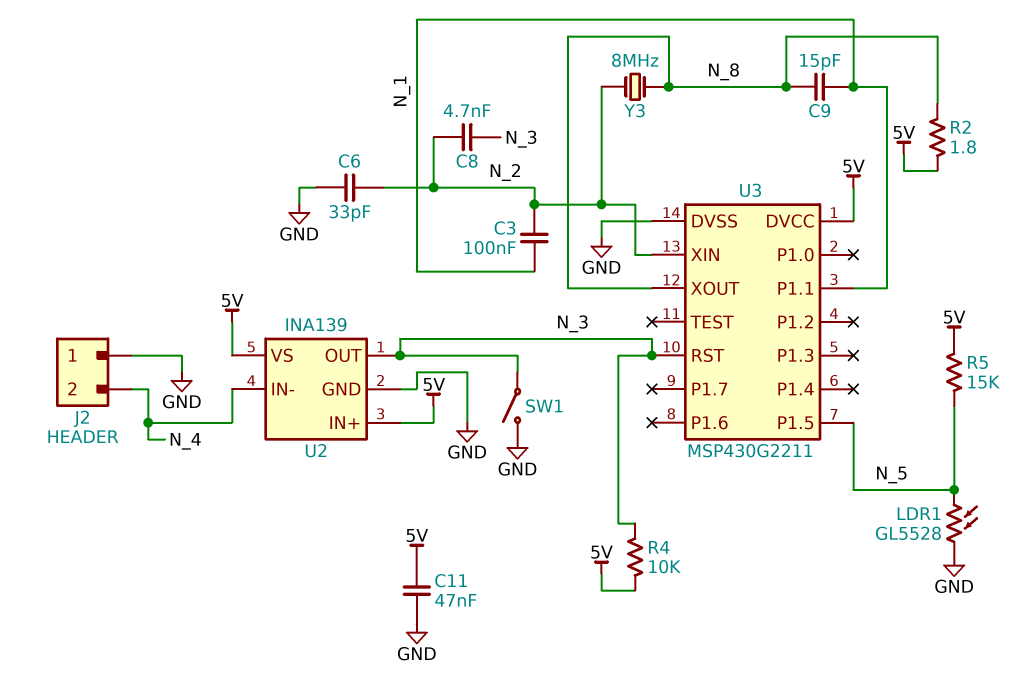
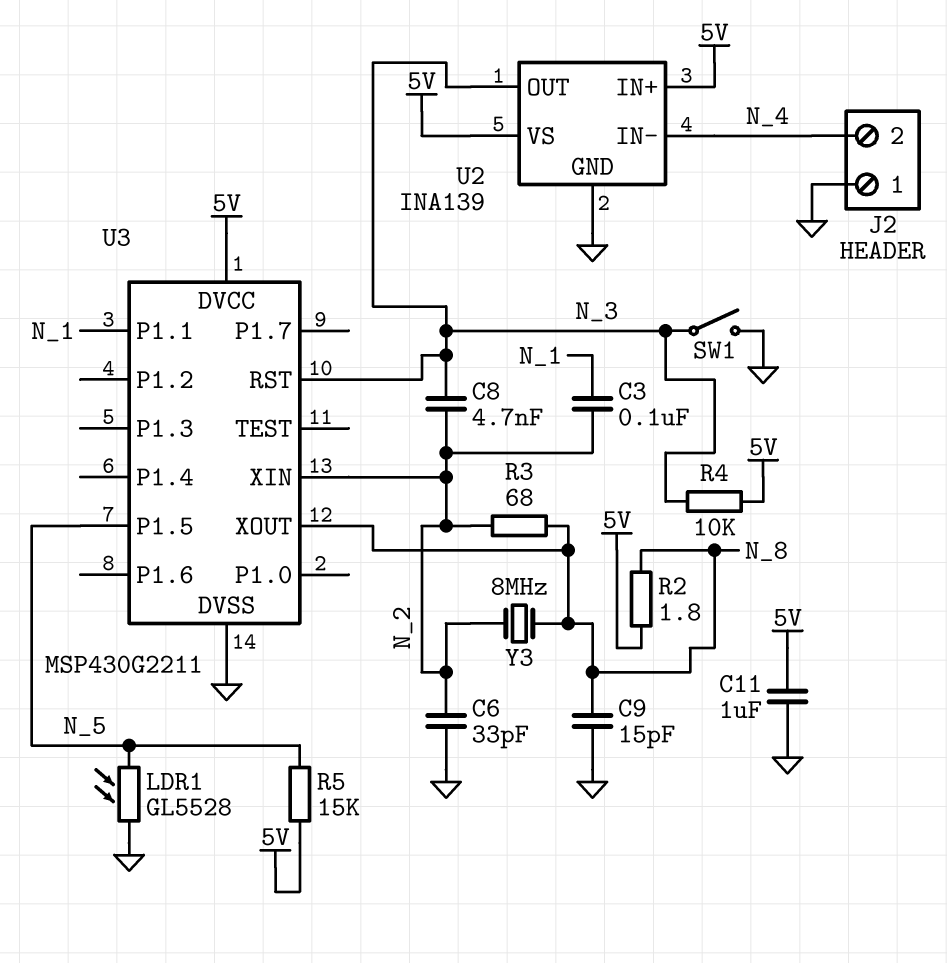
C9: 15pF (N_1, N_8) -> 15pF (GND, N_8)
C11: 47nF (5V, GND) -> 1uF (5V, GND)
R3: none -> 68 (N_2, N_8)

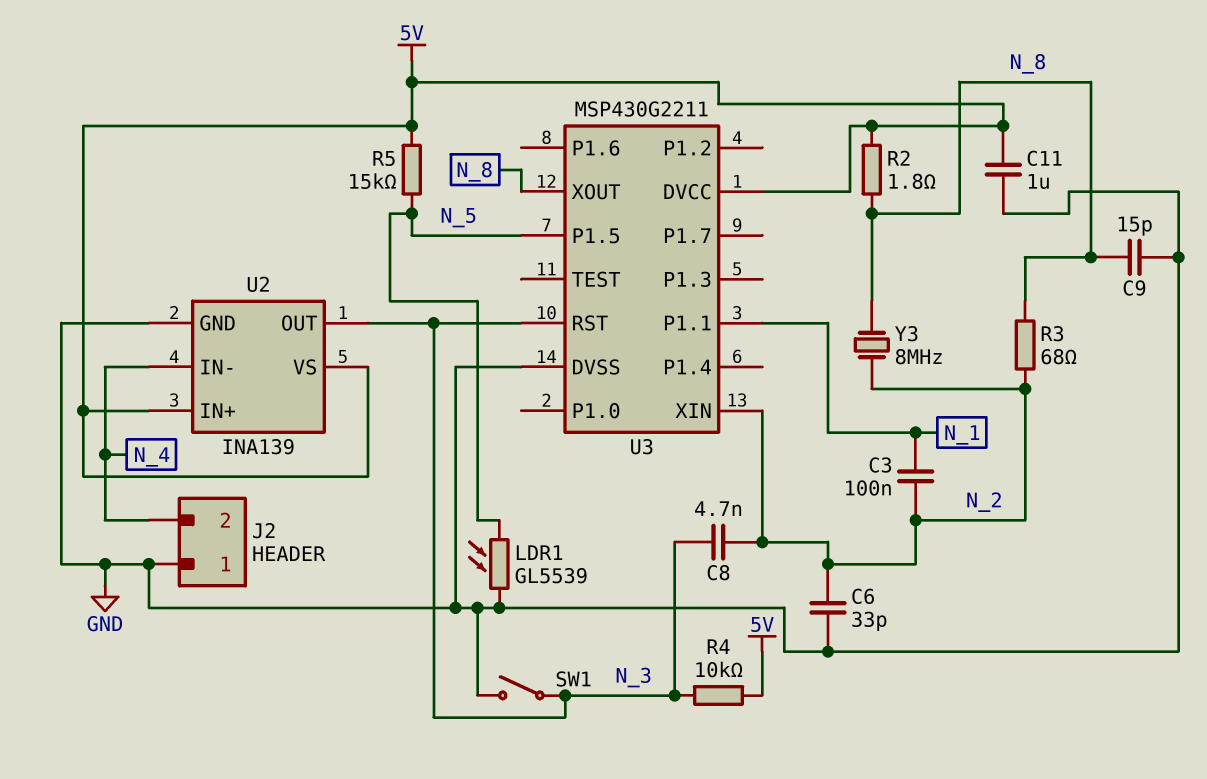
LDR1: GL5528 (GND, N_5) -> GL5539 (GND, N_5)

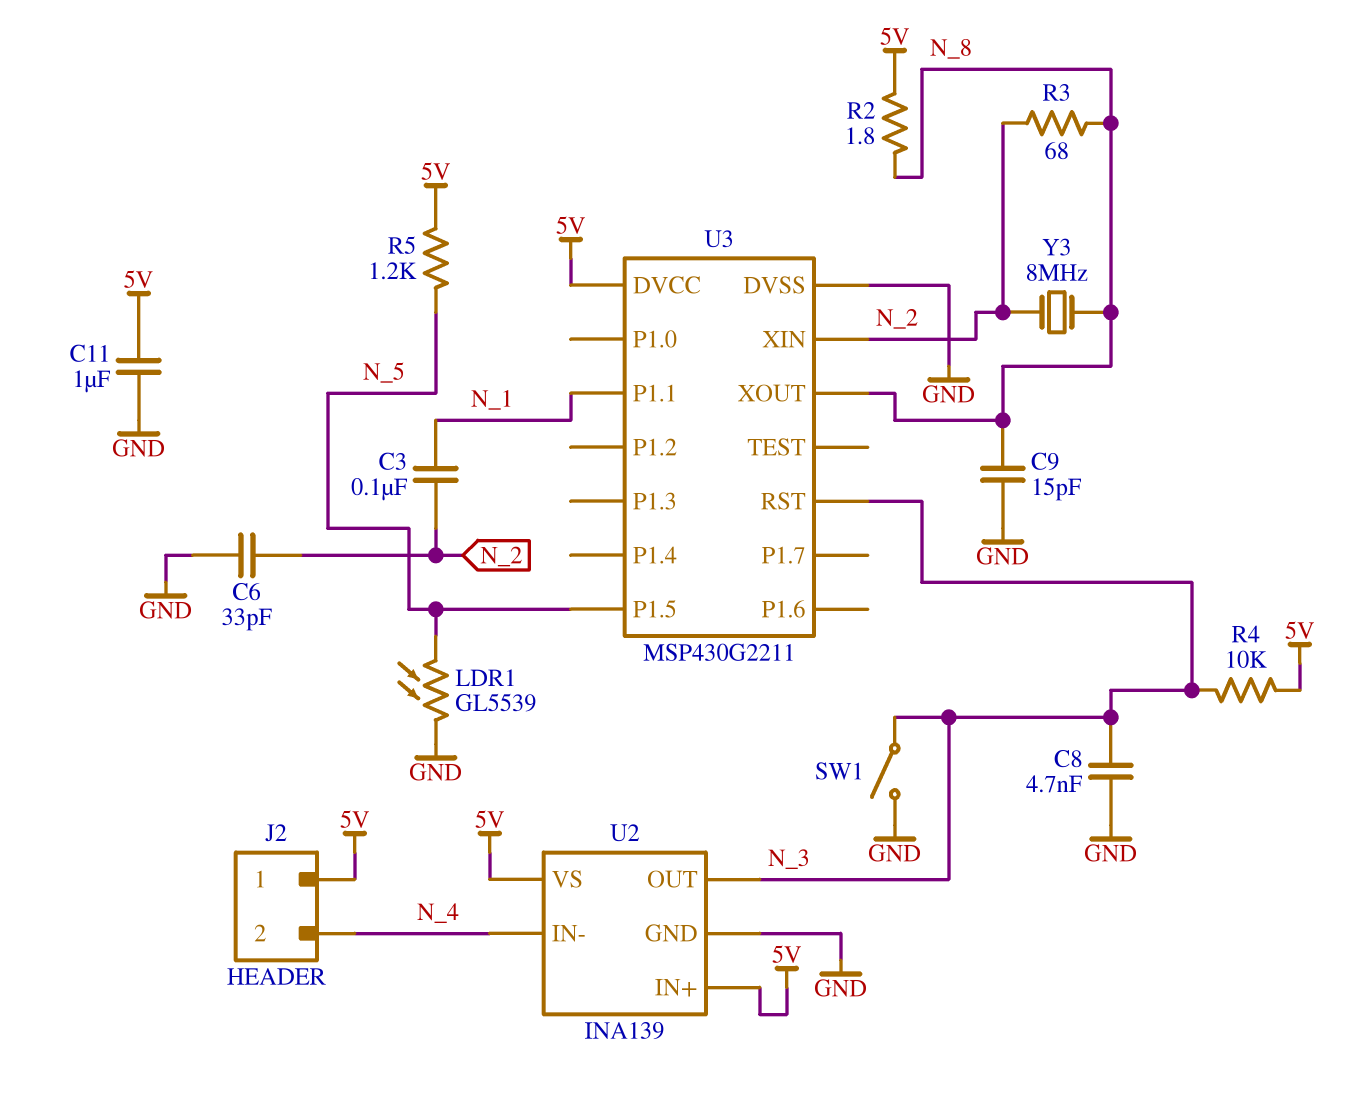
C8: 4.7nF (N_2, N_3) -> 4.7nF (GND, N_3)
J2 pin 1: GND -> 5V
R5: 15k (5V, N_5) -> 1.2k (5V, N_5)

